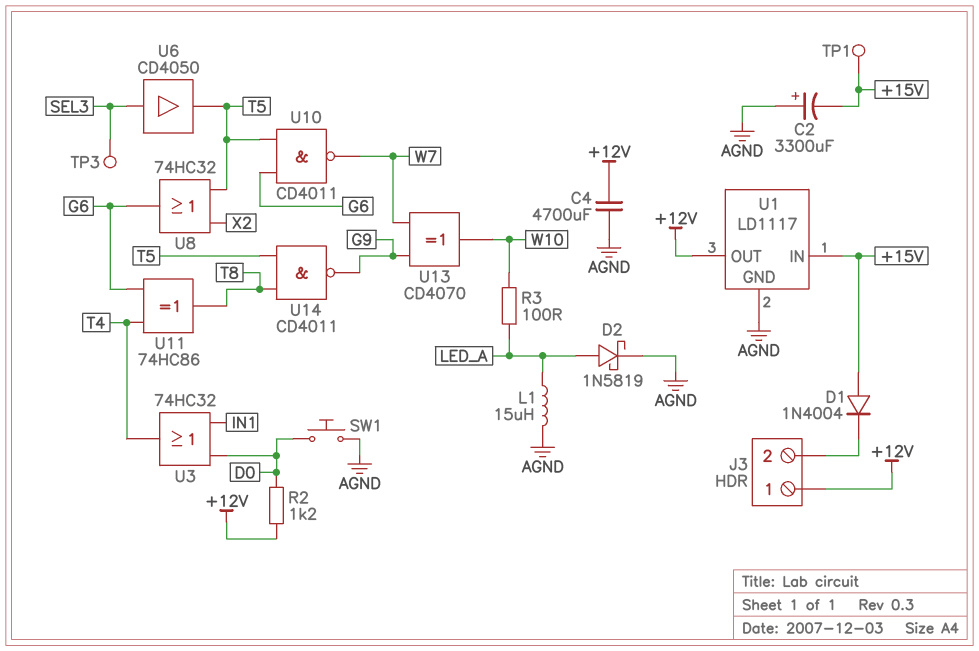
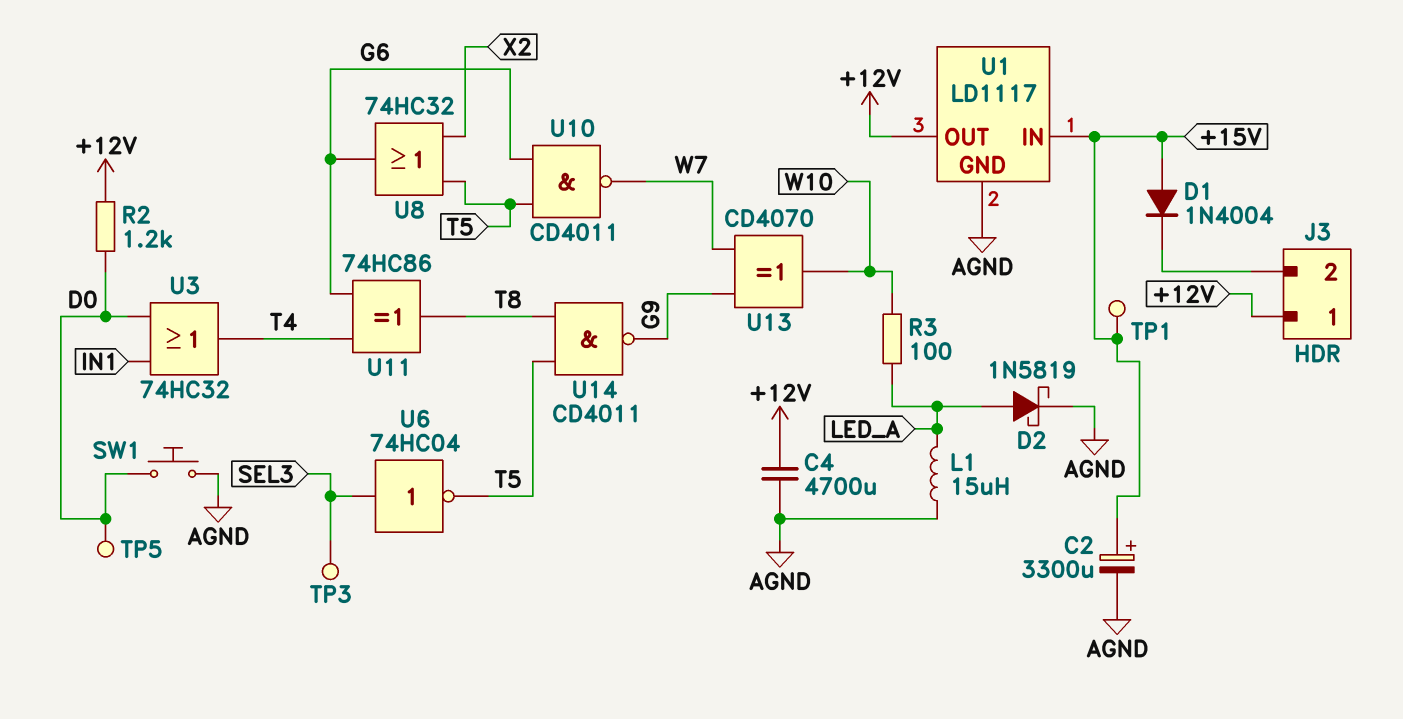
C2: 3300uF (plus AGND, minus +15V) -> 3300uF (plus +15V, minus AGND)
TP5: none -> test point (D0)
U6: buffer CD4050 (in SEL3, out T5) -> NOT 74HC04 (in SEL3, out T5)

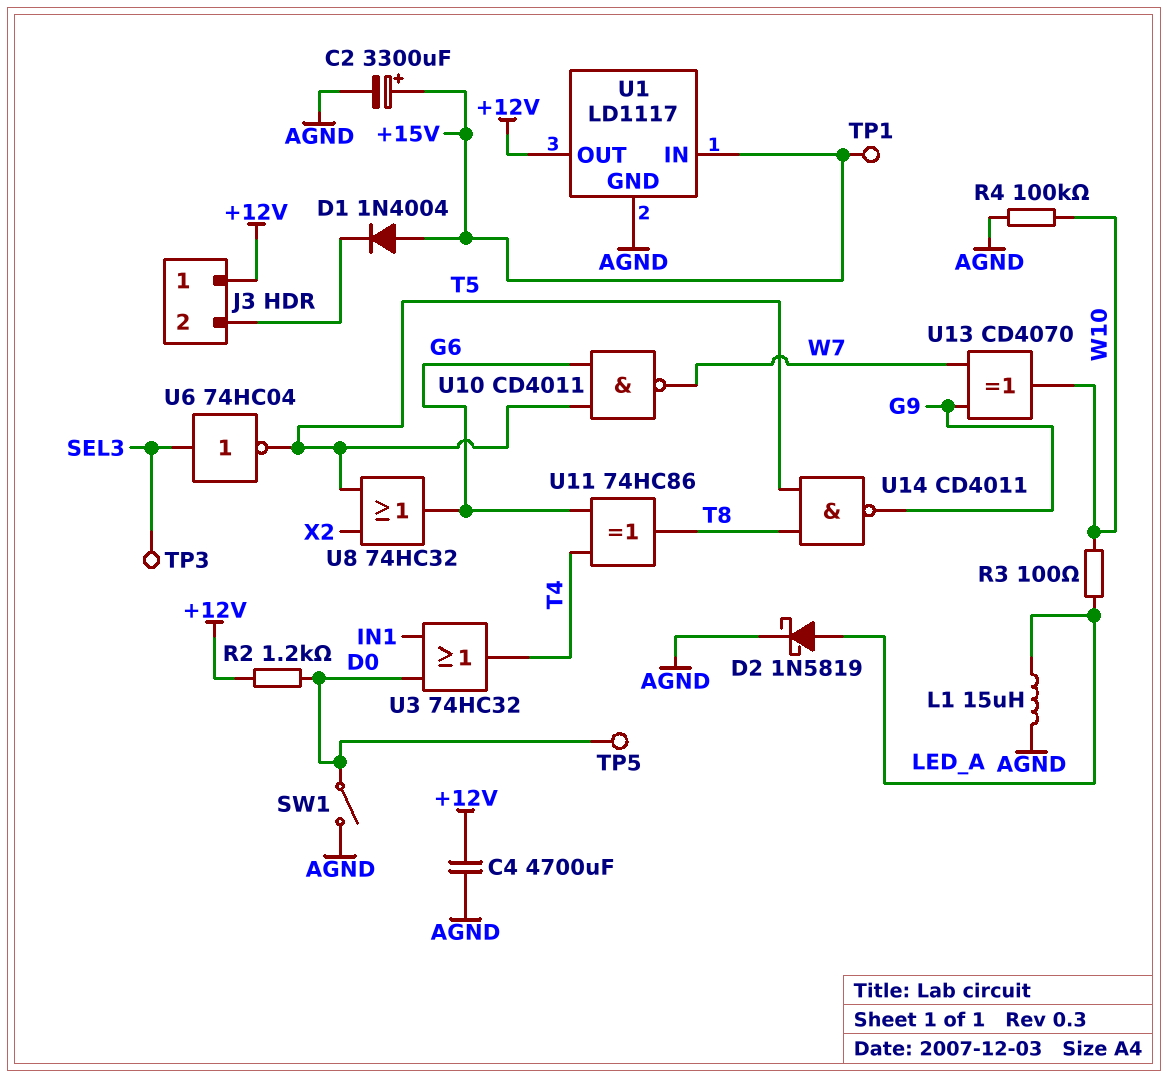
R4: none -> 100k (AGND, W10)
SW1: button (AGND, D0) -> switch (AGND, D0)

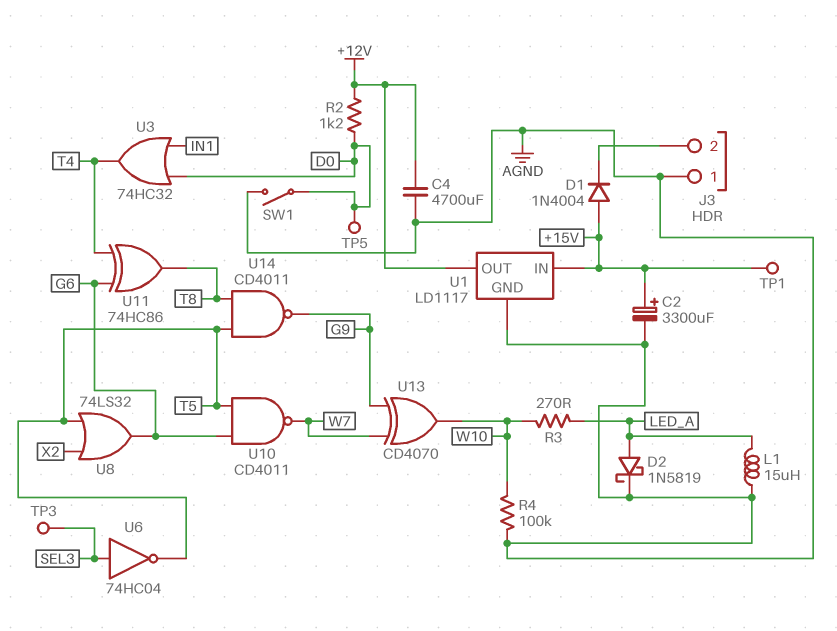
J3 pin 1: +12V -> AGND
R3: 100 (LED_A, W10) -> 270 (LED_A, W10)
U8: OR 74HC32 (in T5, in X2, out G6) -> OR 74LS32 (in T5, in X2, out G6)

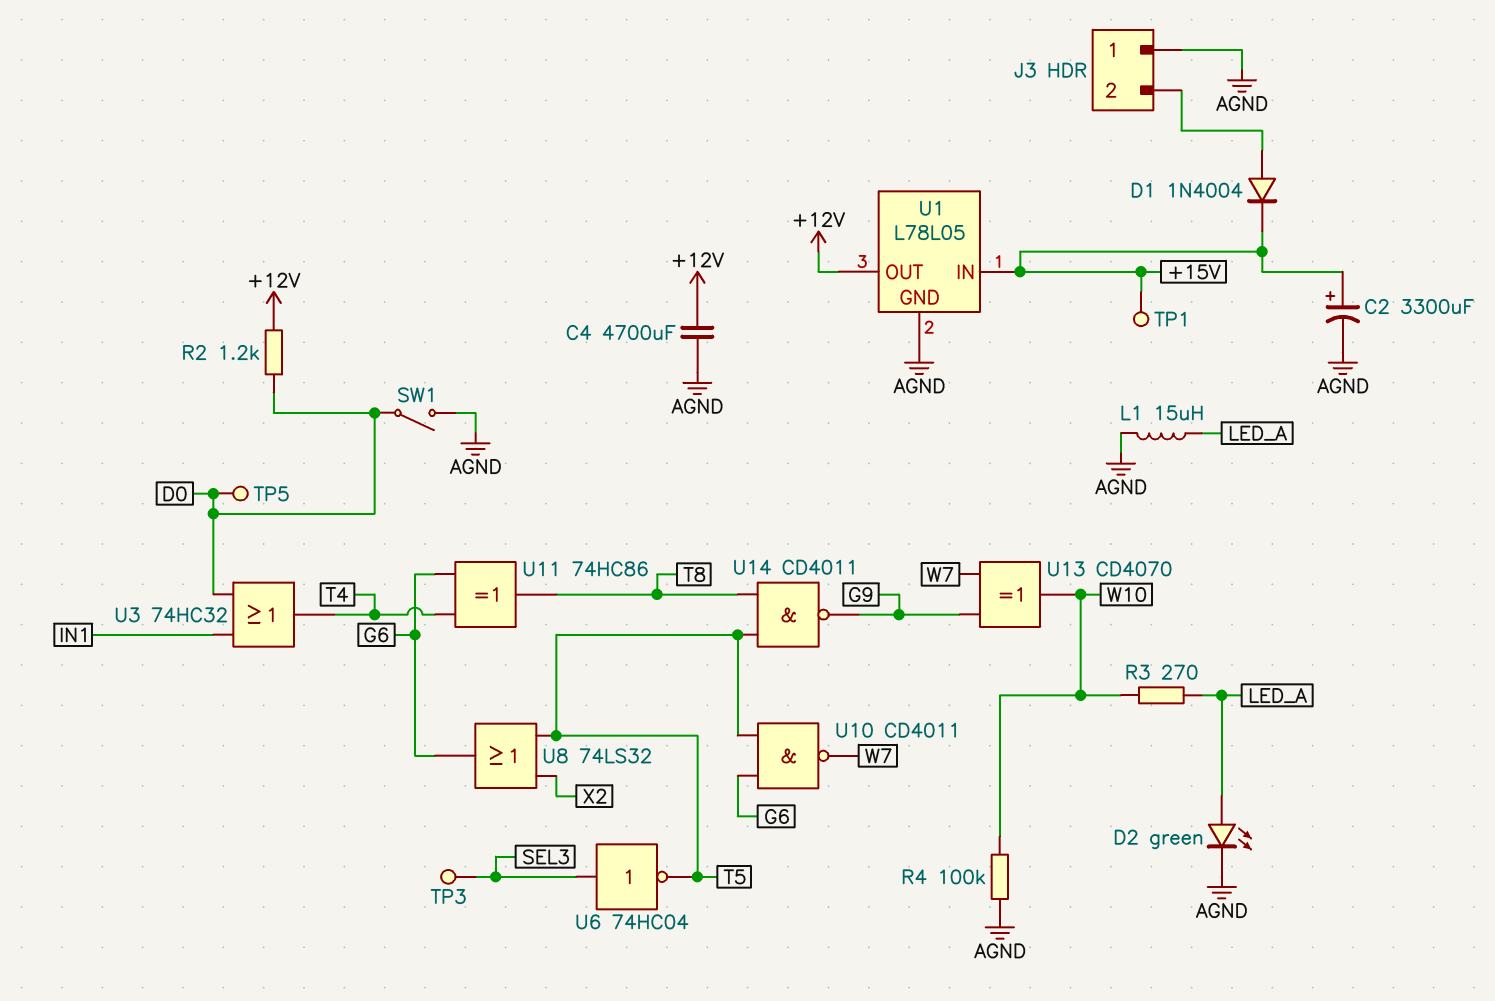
D1: diode 1N4004 (A +15V, K J3/2) -> diode 1N4004 (A J3/2, K +15V)
D2: schottky 1N5819 (A LED_A, K AGND) -> LED green (A LED_A, K AGND)
U1: LD1117 -> L78L05

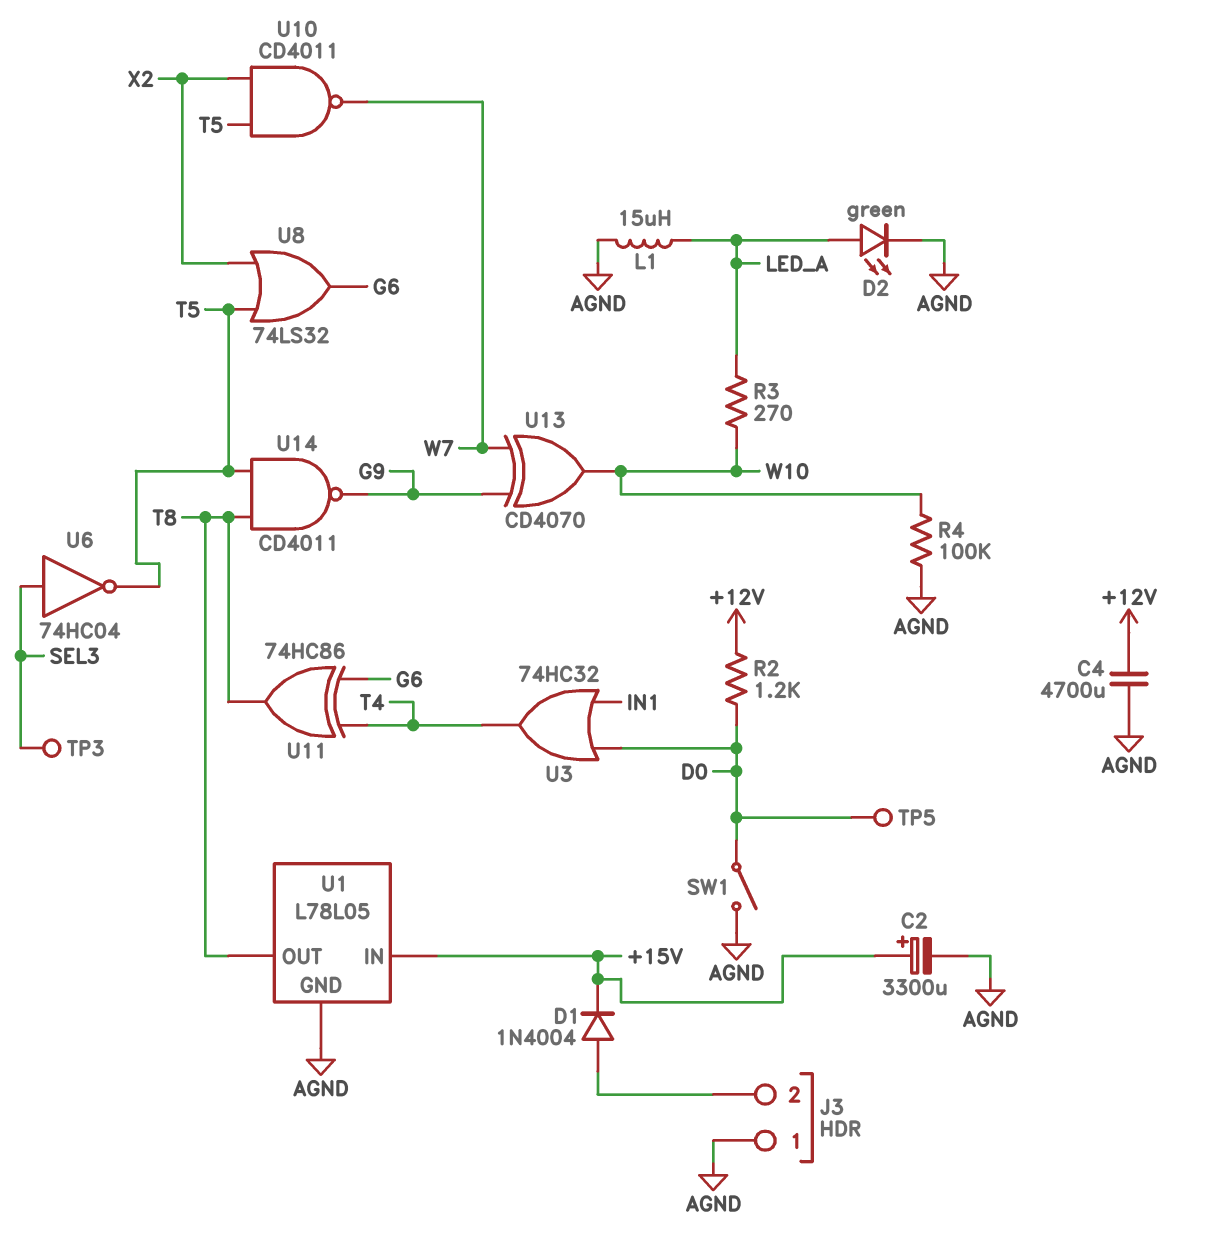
TP1: test point (+15V) -> none
U1 pin OUT: +12V -> T8
U10: NAND CD4011 (in G6, in T5, out W7) -> NAND CD4011 (in T5, in X2, out W7)

